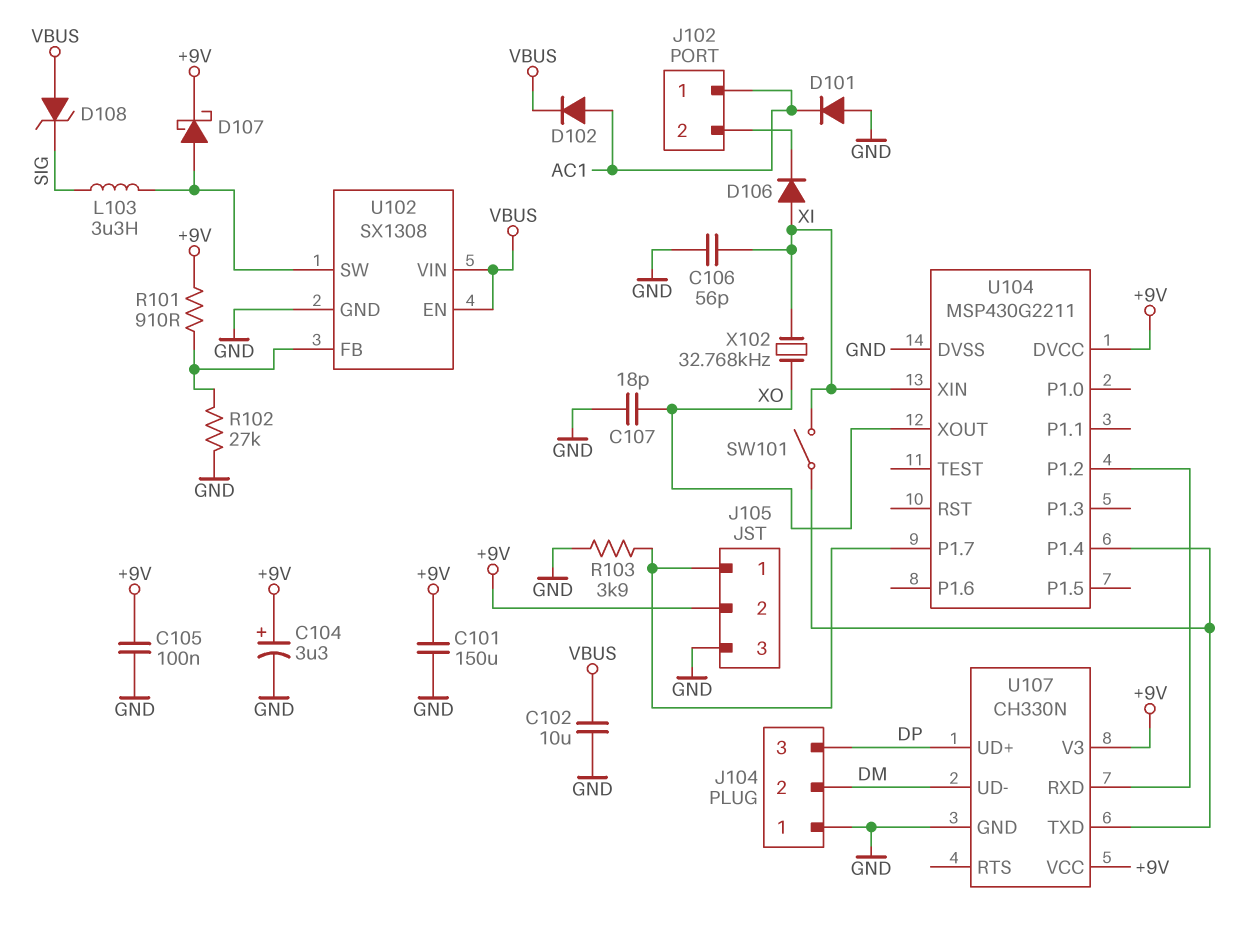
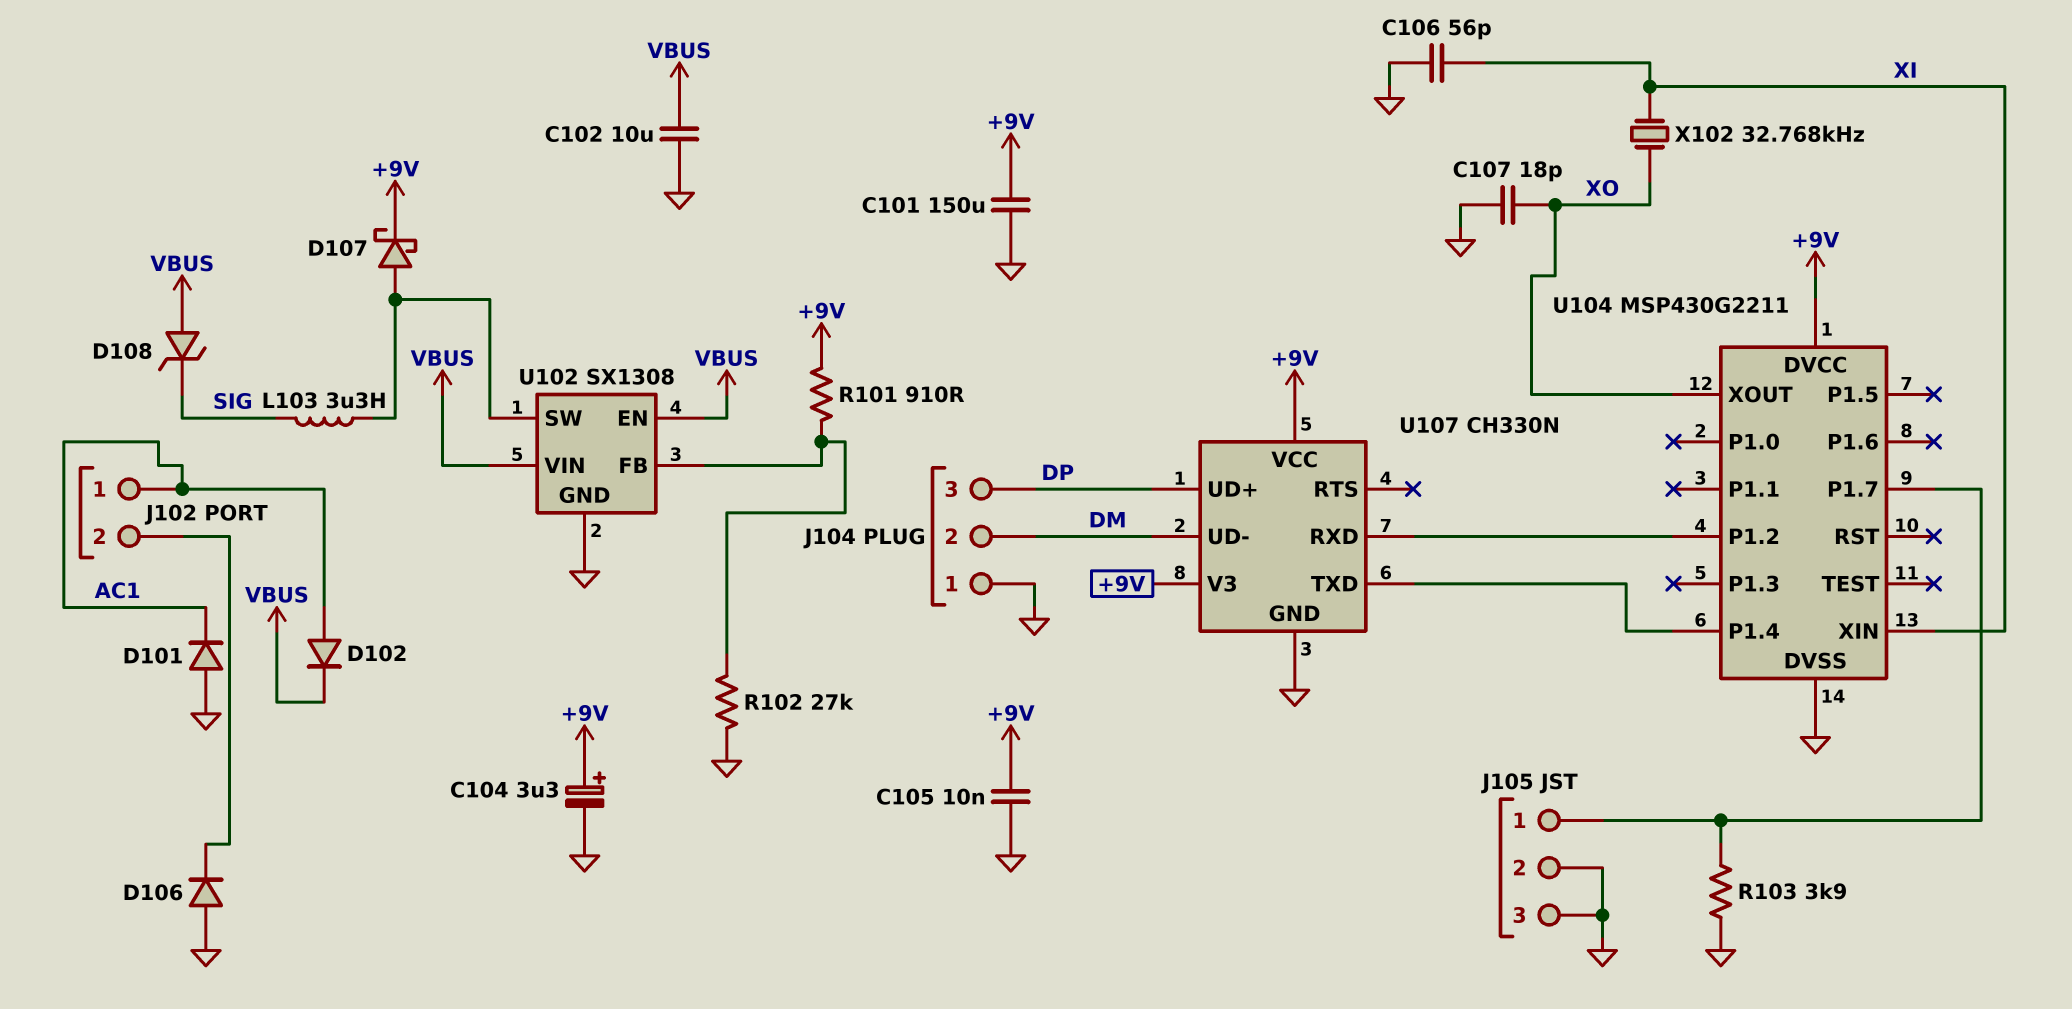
C105: 100nF (+9V, GND) -> 10nF (+9V, GND)
D106: diode (A XI, K J102/2) -> diode (A GND, K J102/2)
J105 pin 2: +9V -> GND
SW101: switch (U104/P1.4, XI) -> none

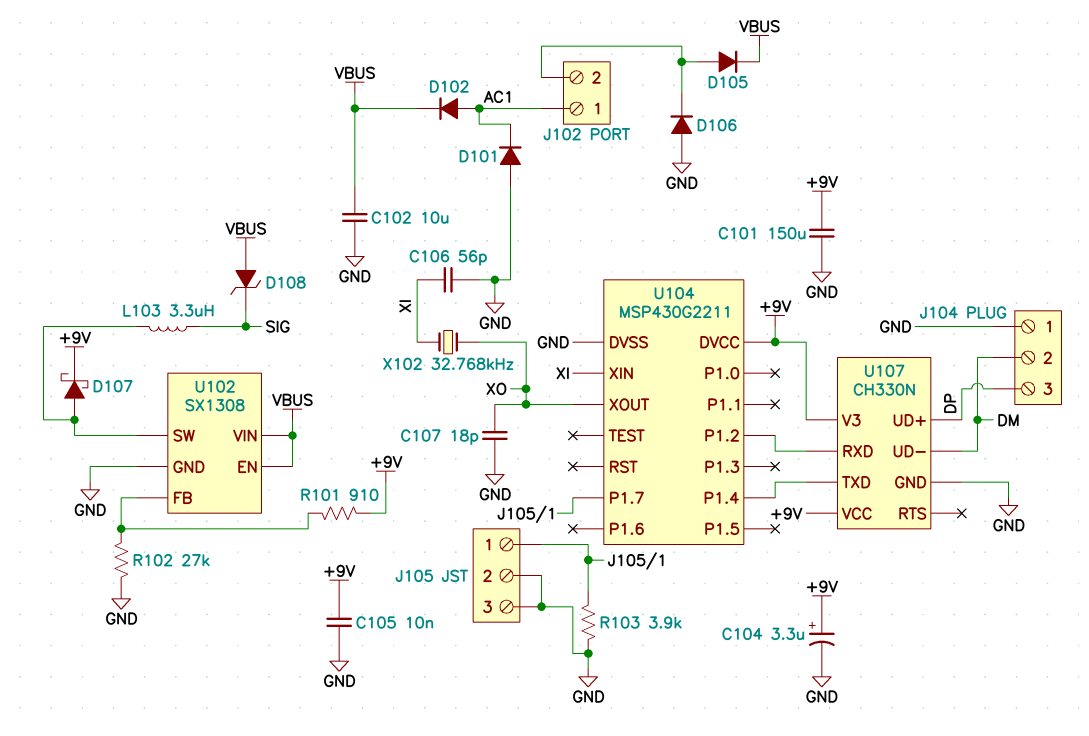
D105: none -> diode (A J102/2, K VBUS)

